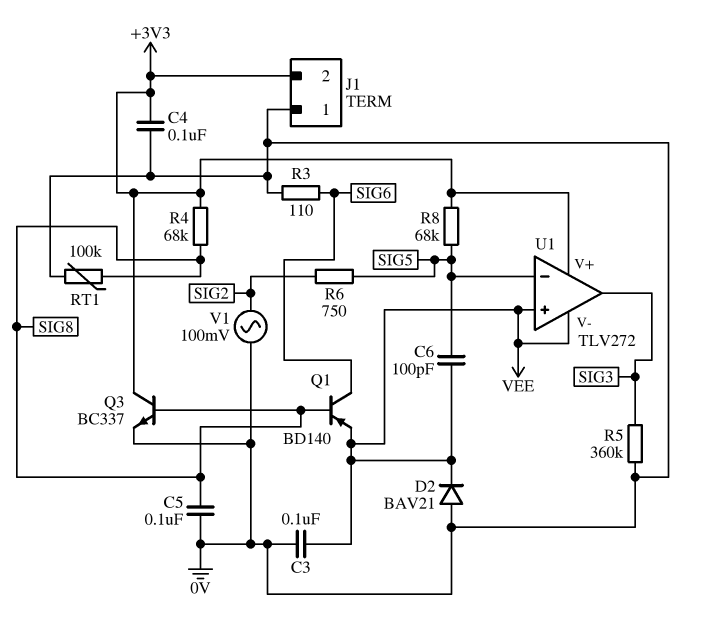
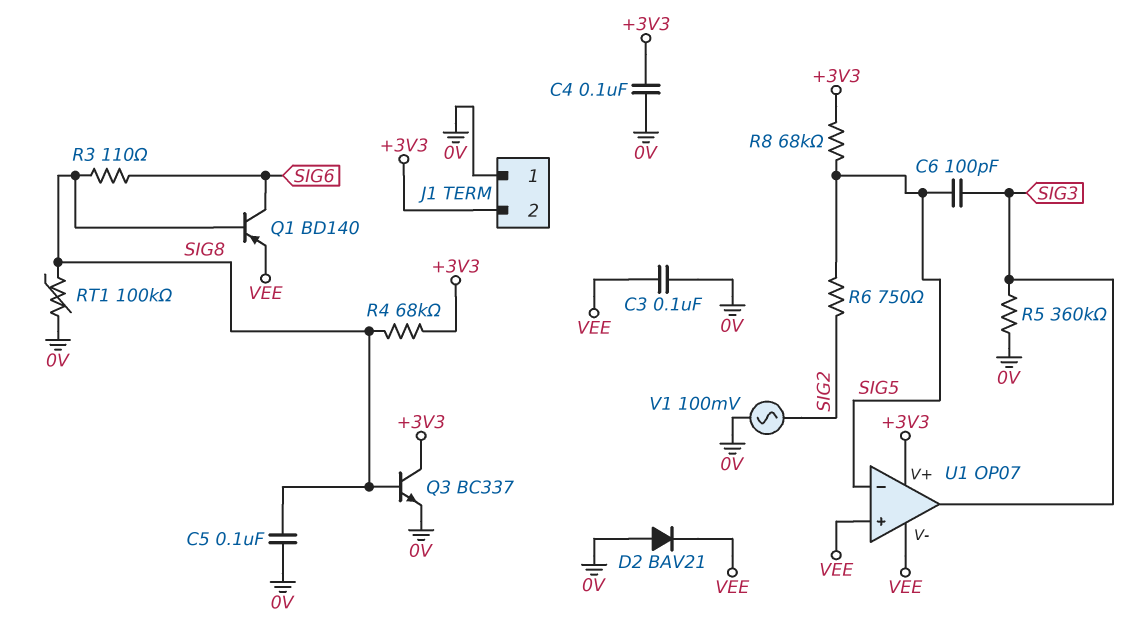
C6: 100pF (SIG5, VEE) -> 100pF (SIG3, SIG5)
R3: 110 (0V, SIG6) -> 110 (SIG6, SIG8)
U1: TLV272 -> OP07

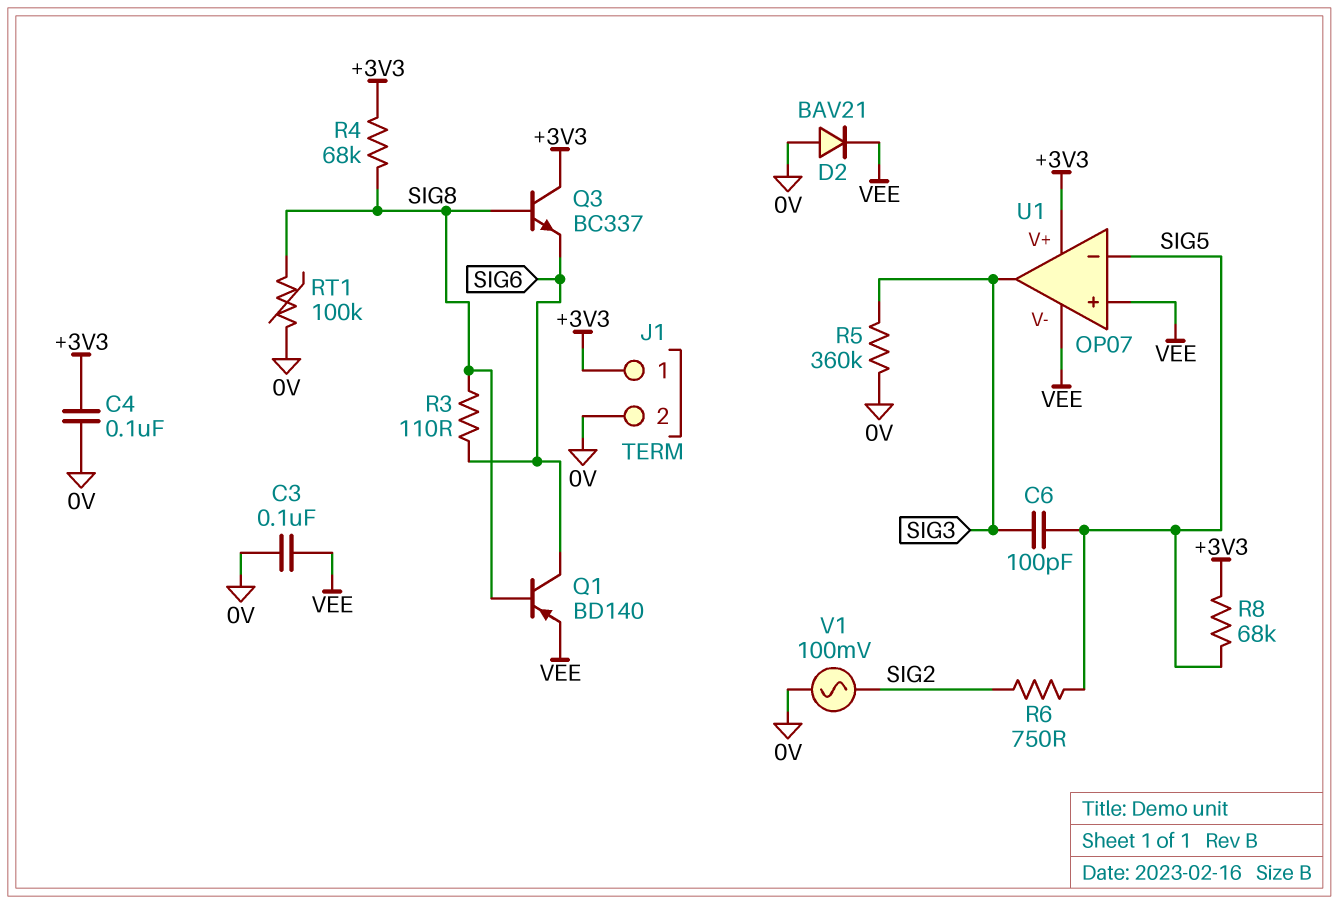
C5: 100nF (0V, SIG8) -> none
J1 pin 1: 0V -> +3V3
J1 pin 2: +3V3 -> 0V
Q3: NPN BC337 (B SIG8, C +3V3, E 0V) -> NPN BC337 (B SIG8, C +3V3, E SIG6)

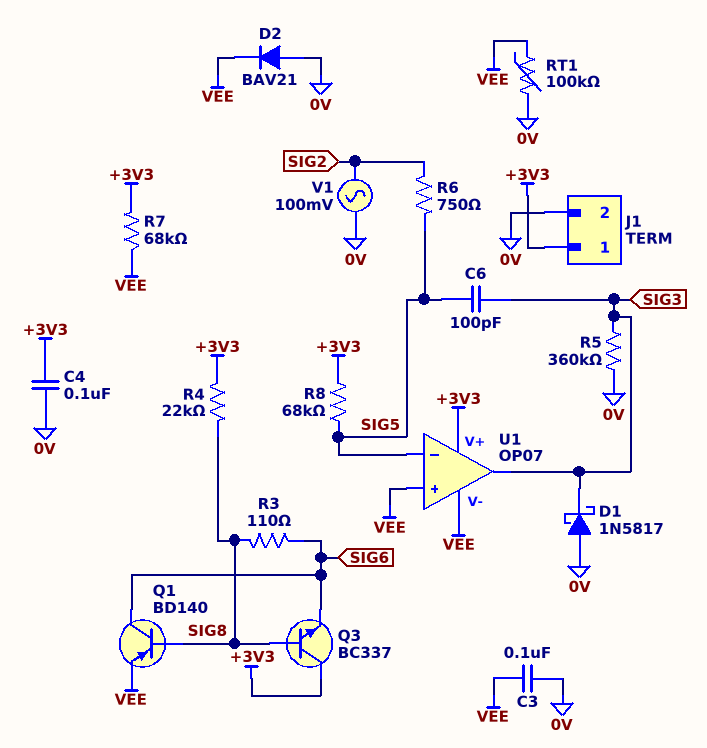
D1: none -> schottky 1N5817 (A 0V, K SIG3)
R4: 68k (+3V3, SIG8) -> 22k (+3V3, SIG8)
R7: none -> 68k (+3V3, VEE)
RT1: 100k (0V, SIG8) -> 100k (0V, VEE)

